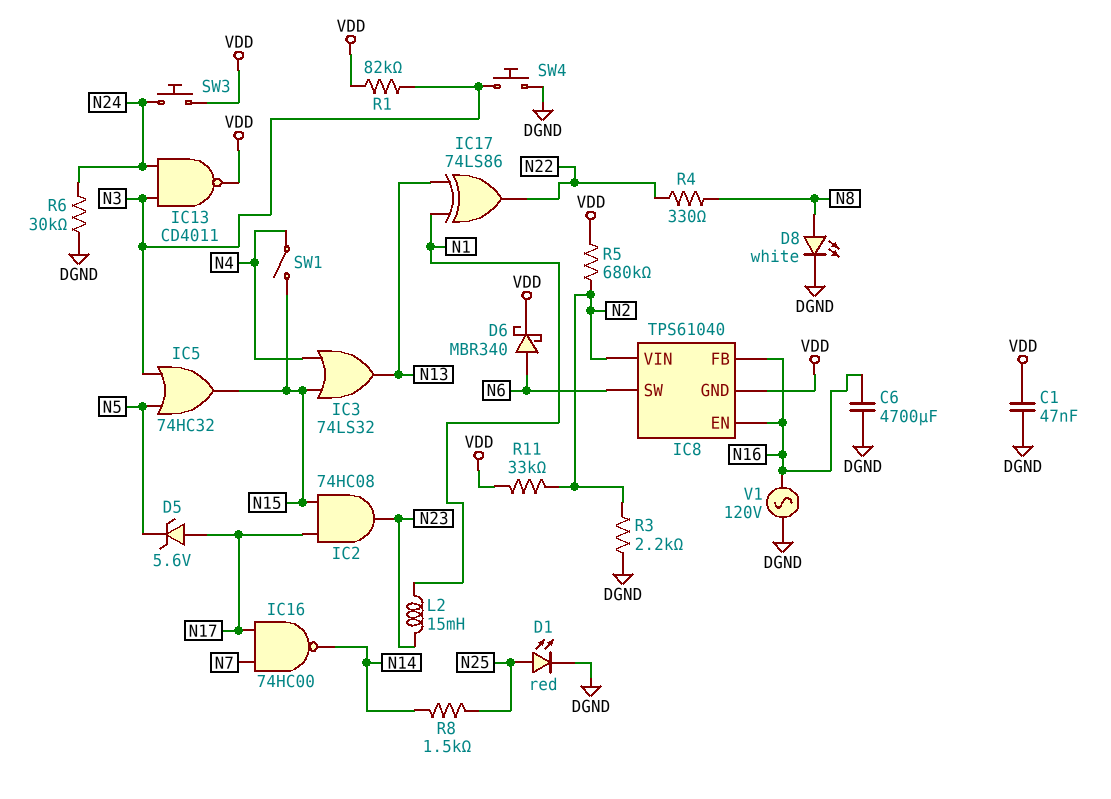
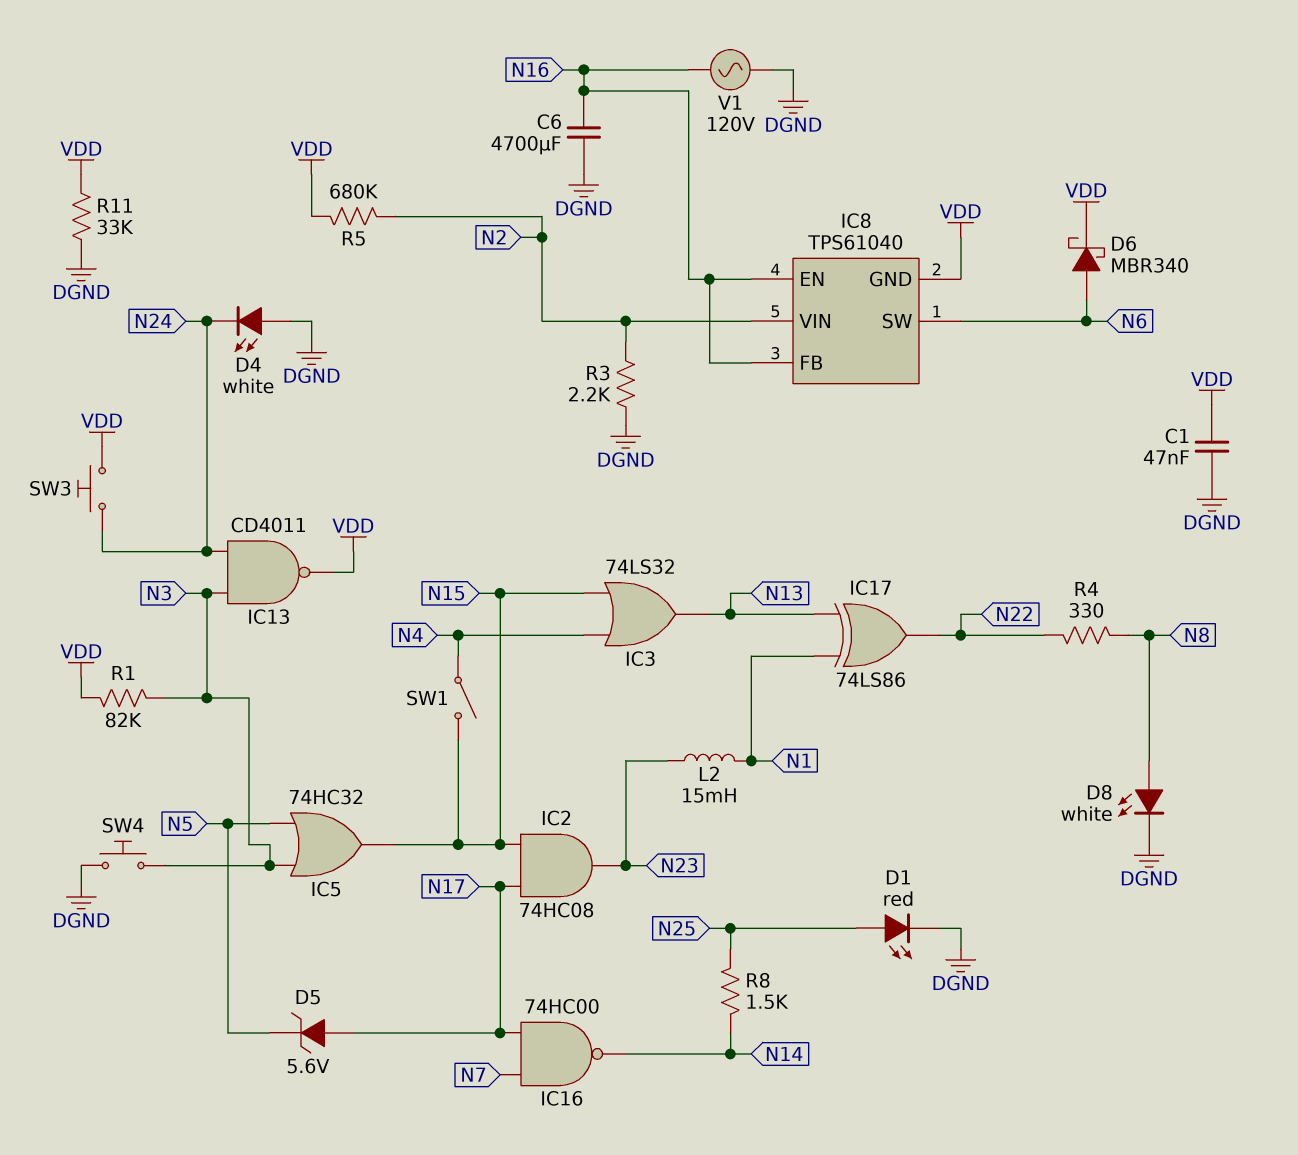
D4: none -> LED white (A DGND, K N24)
R6: 30k (DGND, N24) -> none
R11: 33k (N2, VDD) -> 33k (DGND, VDD)

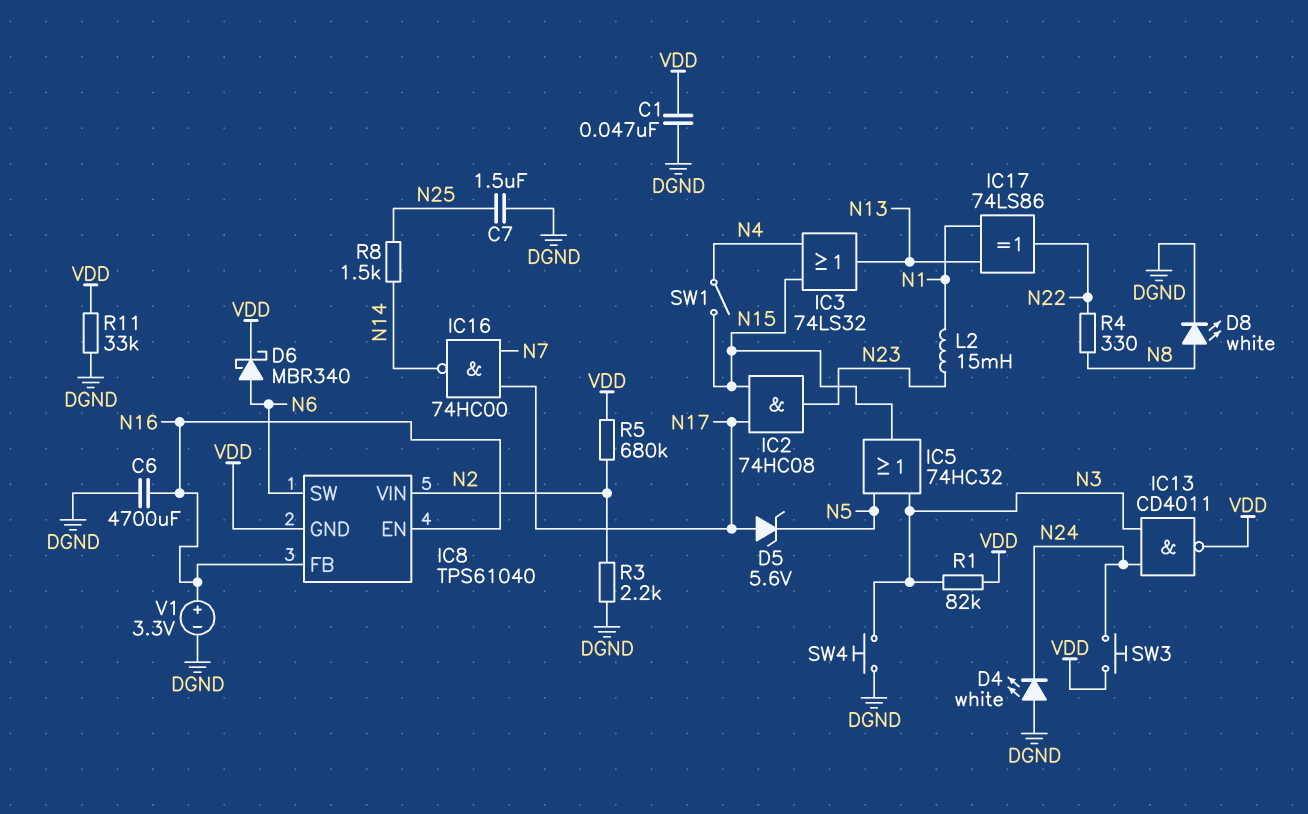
C7: none -> 1.5uF (DGND, N25)
D1: LED red (A N25, K DGND) -> none
V1: AC 120V (DGND, N16) -> 3.3V (plus N16, minus DGND)

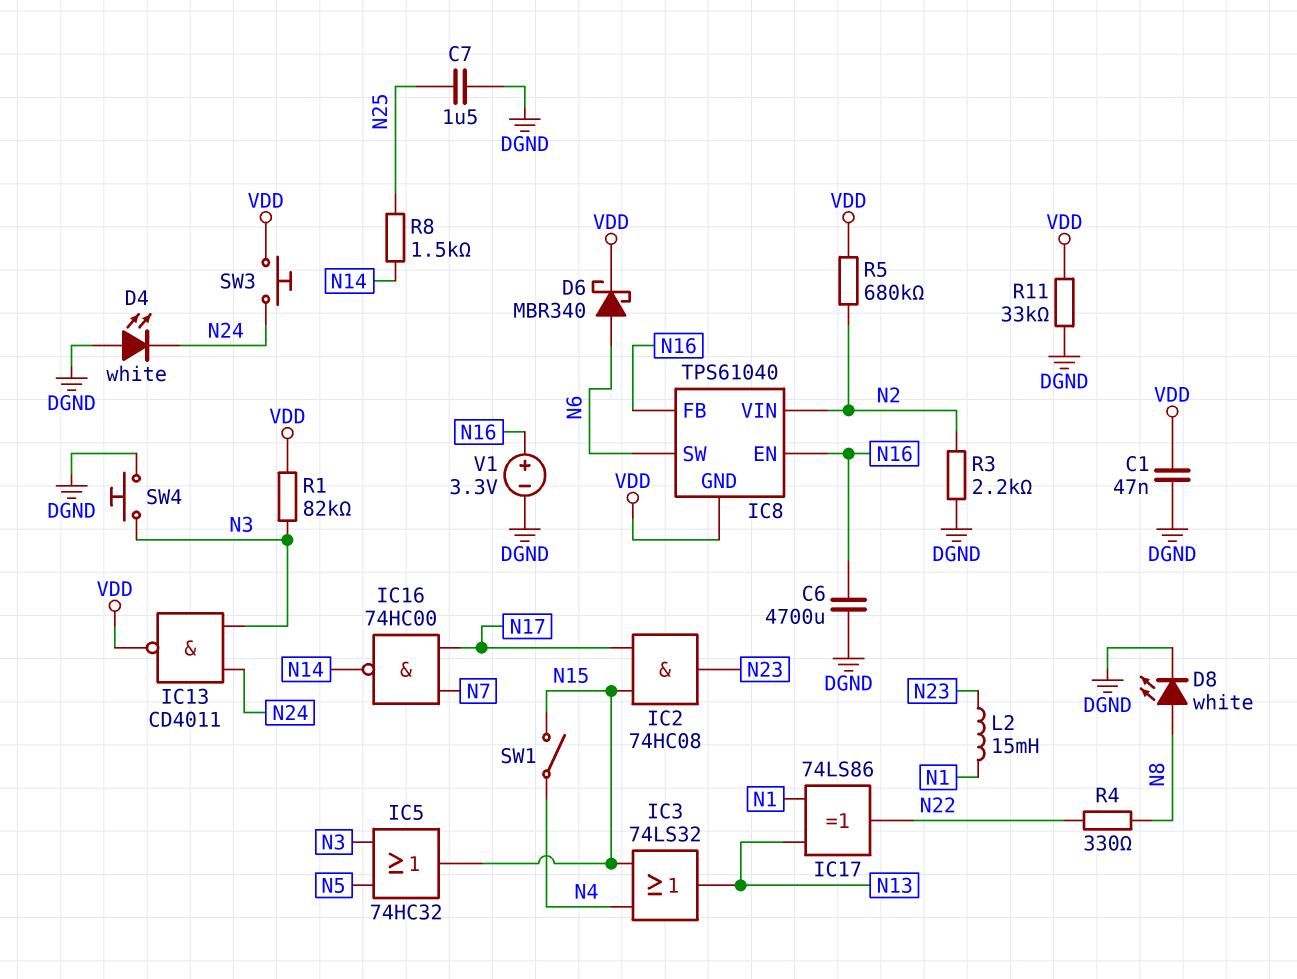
D5: zener 5.6V (A N17, K N5) -> none

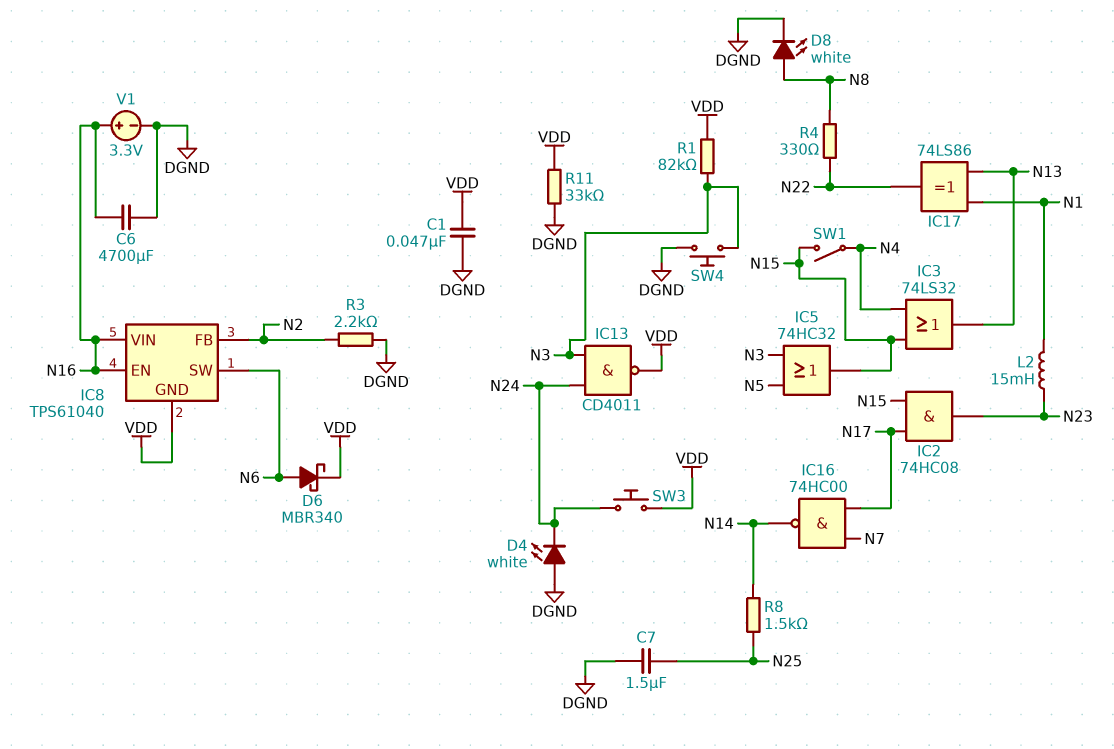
IC8 pin FB: N16 -> N2
IC8 pin VIN: N2 -> N16
R5: 680k (N2, VDD) -> none

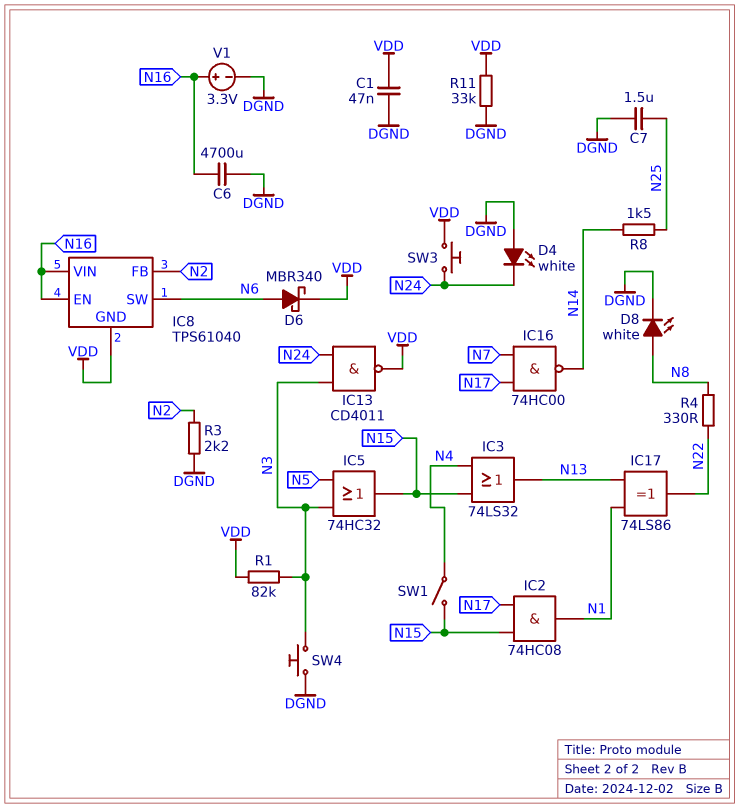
IC2: AND 74HC08 (in N15, in N17, out N23) -> AND 74HC08 (in N15, in N17, out N1)
L2: 15mH (N1, N23) -> none

